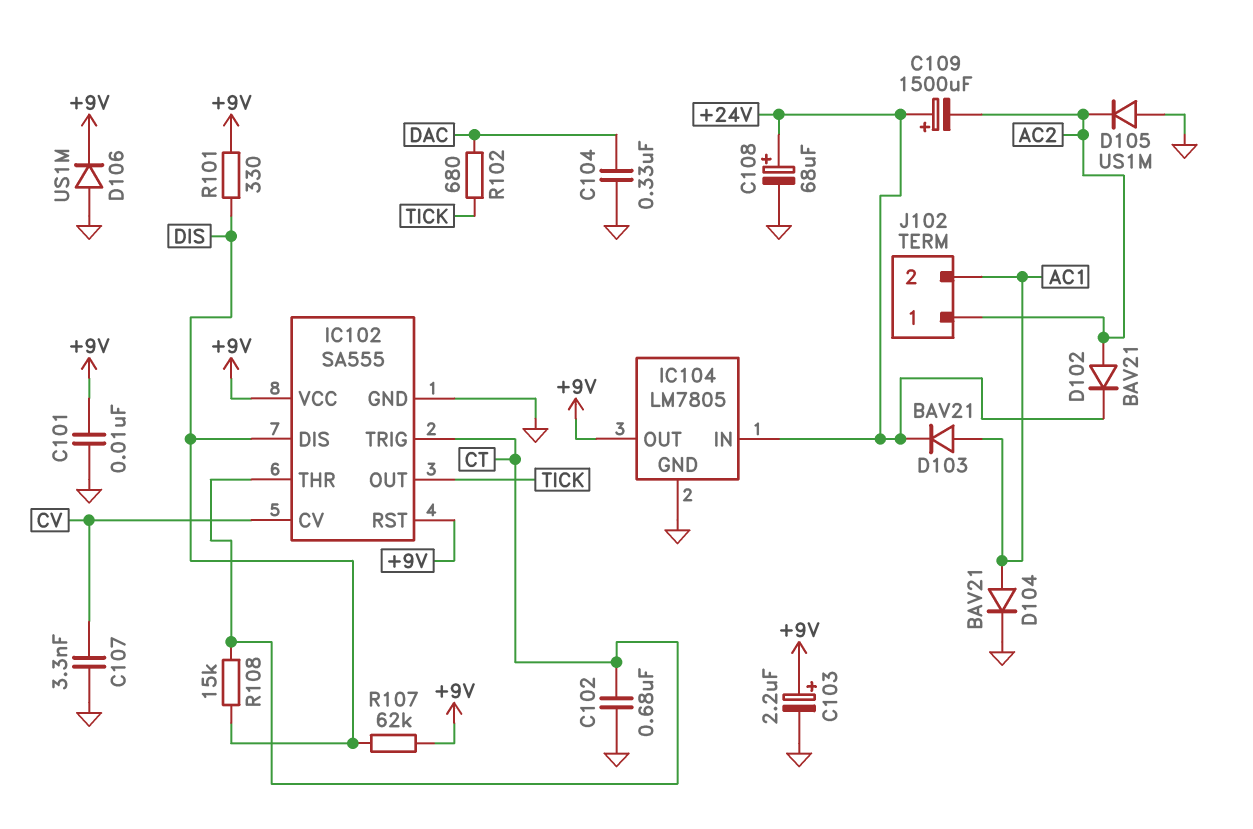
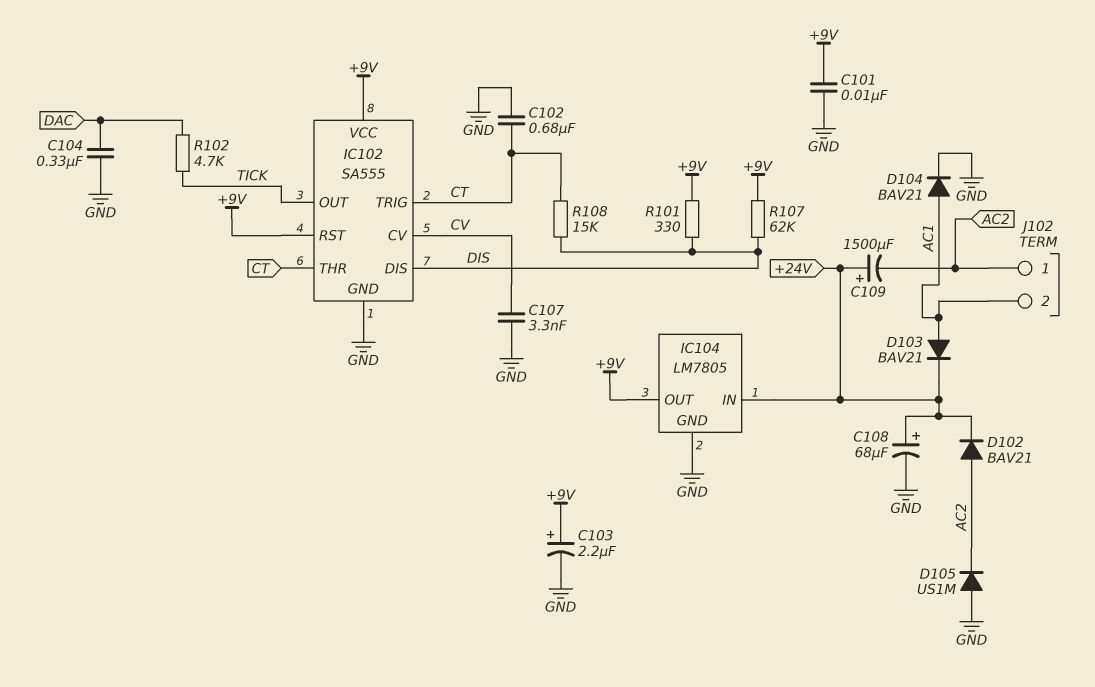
D106: diode US1M (A GND, K +9V) -> none
R102: 680 (DAC, TICK) -> 4.7k (DAC, TICK)

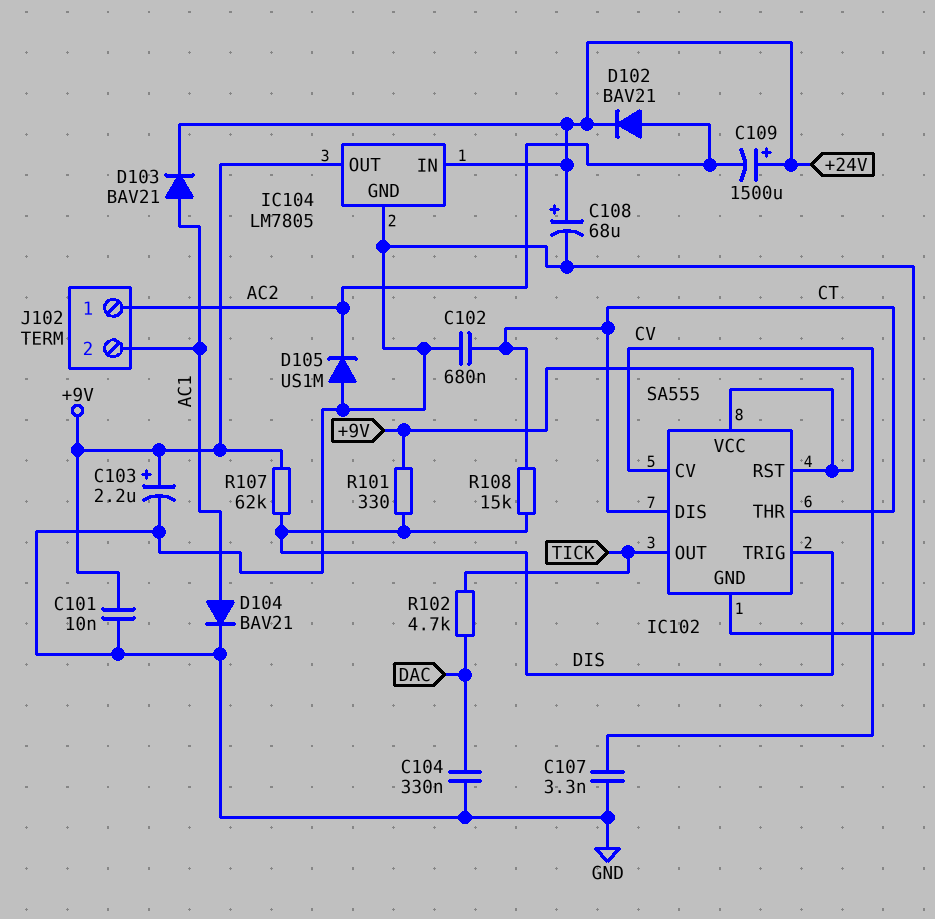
IC102 pin DIS: DIS -> CT
IC102 pin TRIG: CT -> DIS

